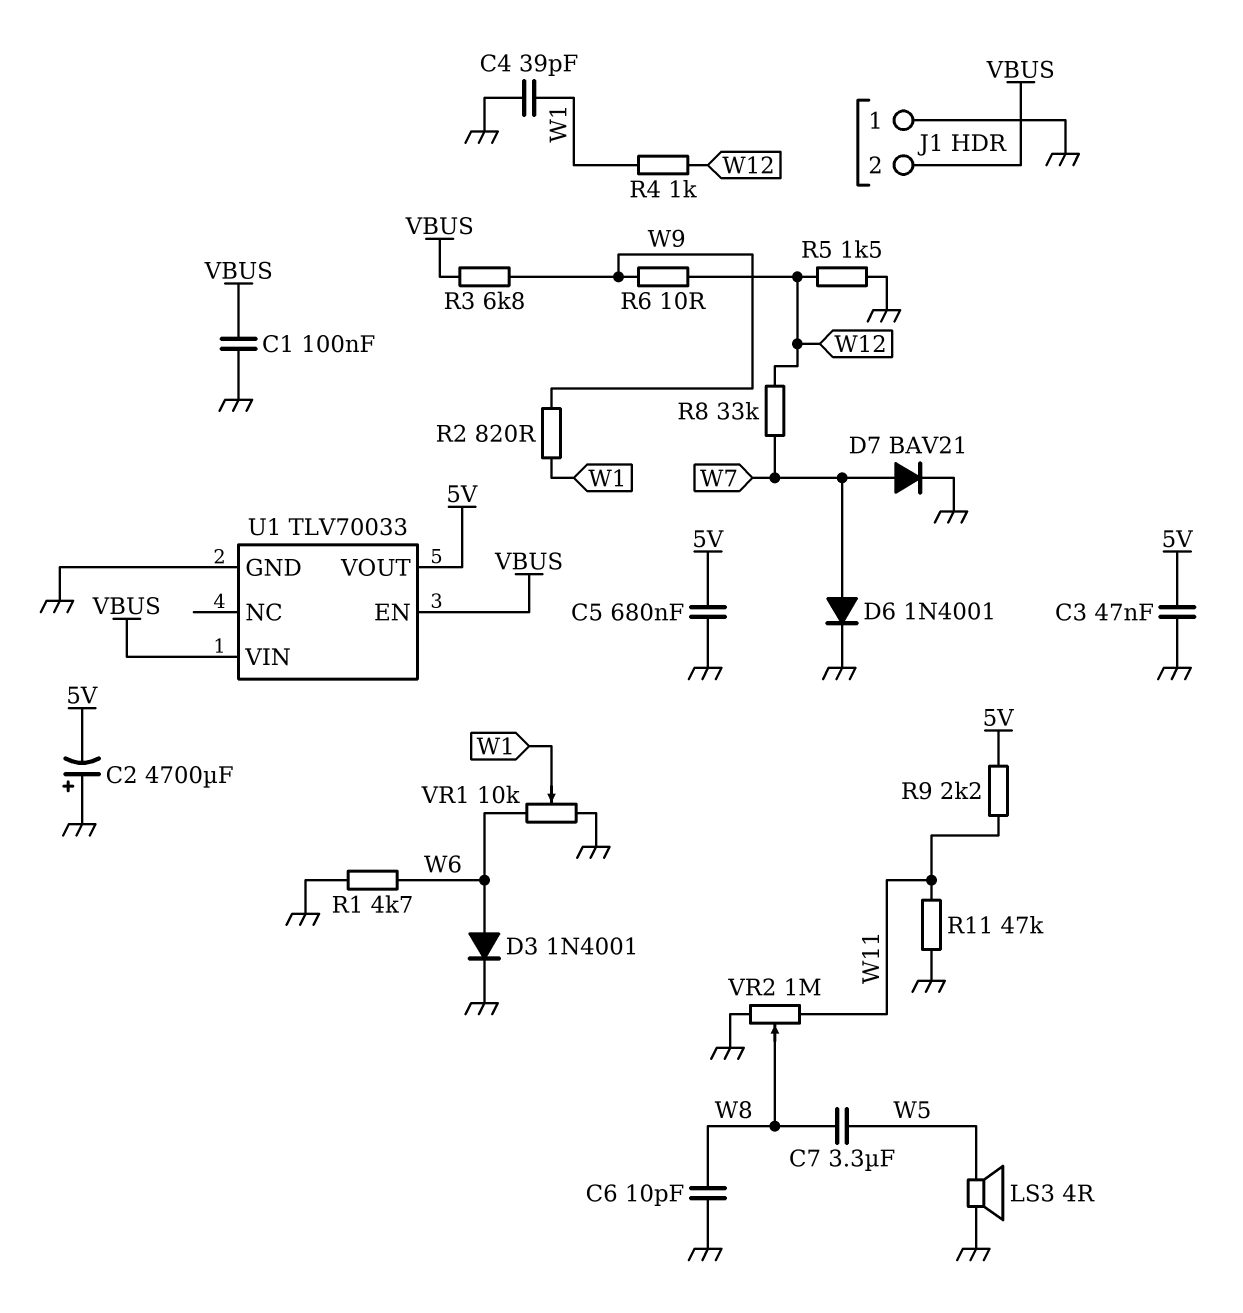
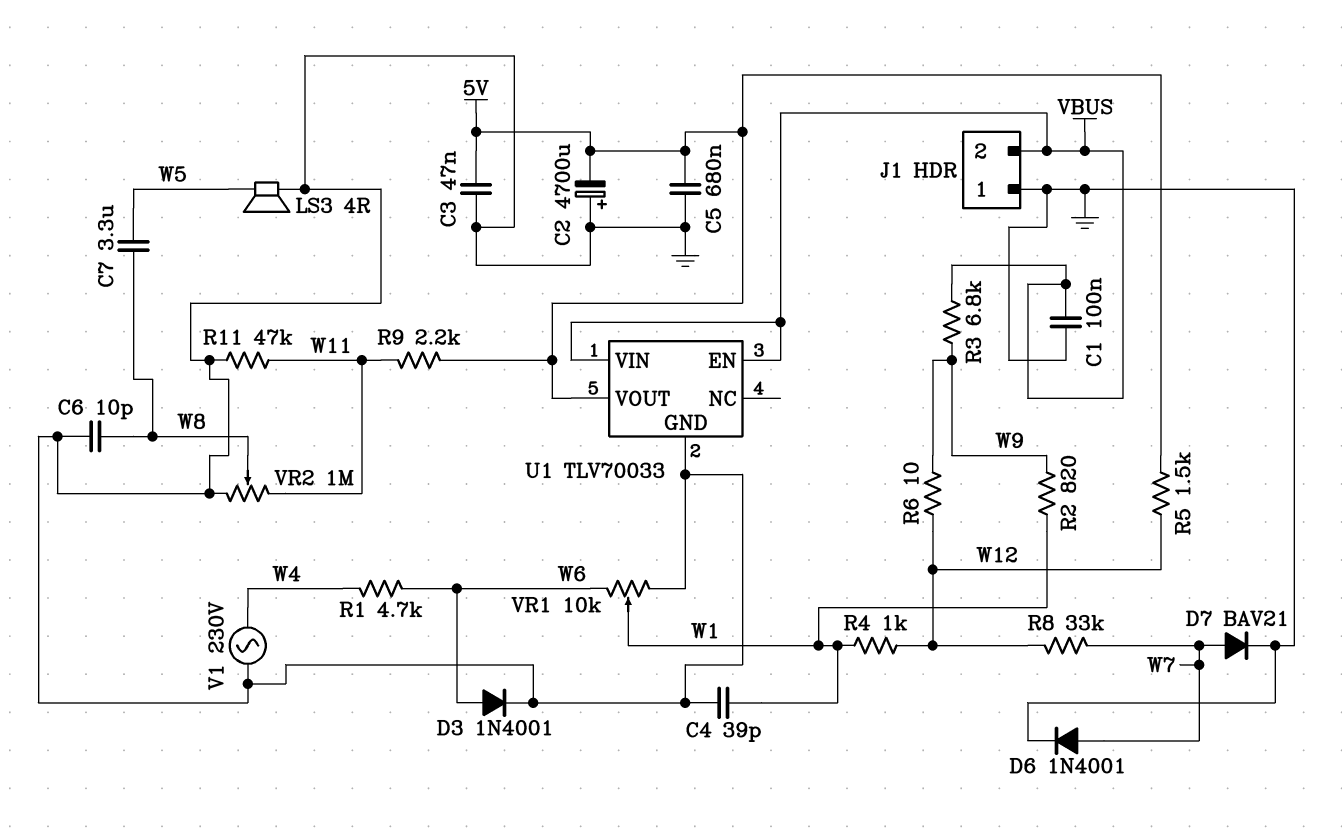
R1: 4.7k (GND, W6) -> 4.7k (W4, W6)
R5: 1.5k (GND, W12) -> 1.5k (5V, W12)
V1: none -> AC 230V (GND, W4)

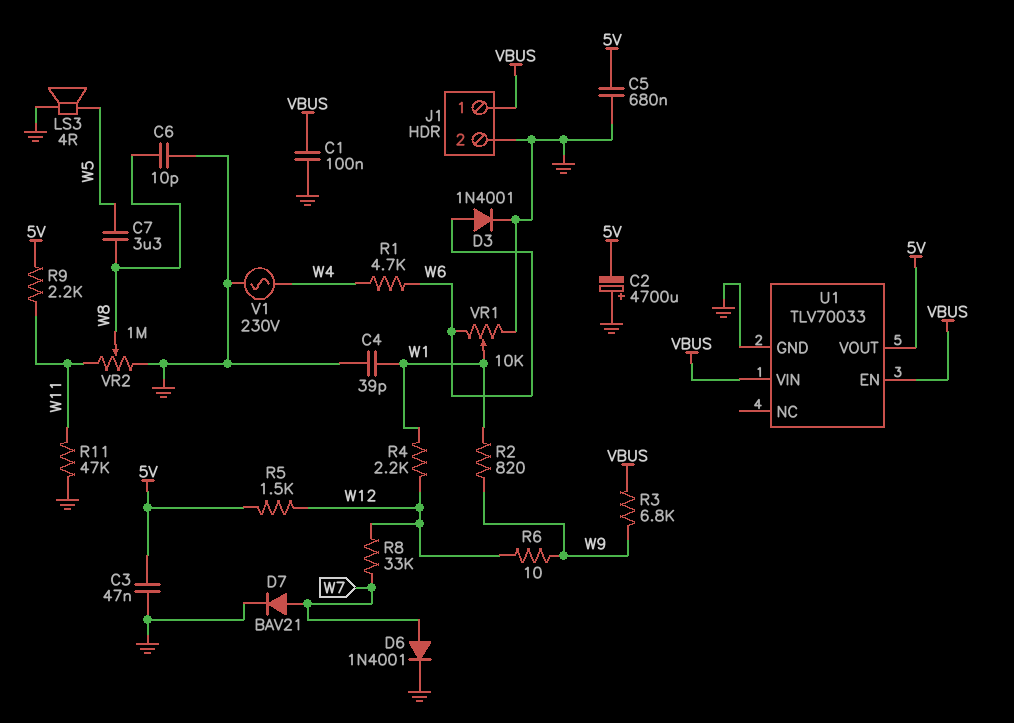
J1 pin 1: GND -> VBUS
J1 pin 2: VBUS -> GND
R4: 1k (W1, W12) -> 2.2k (W1, W12)

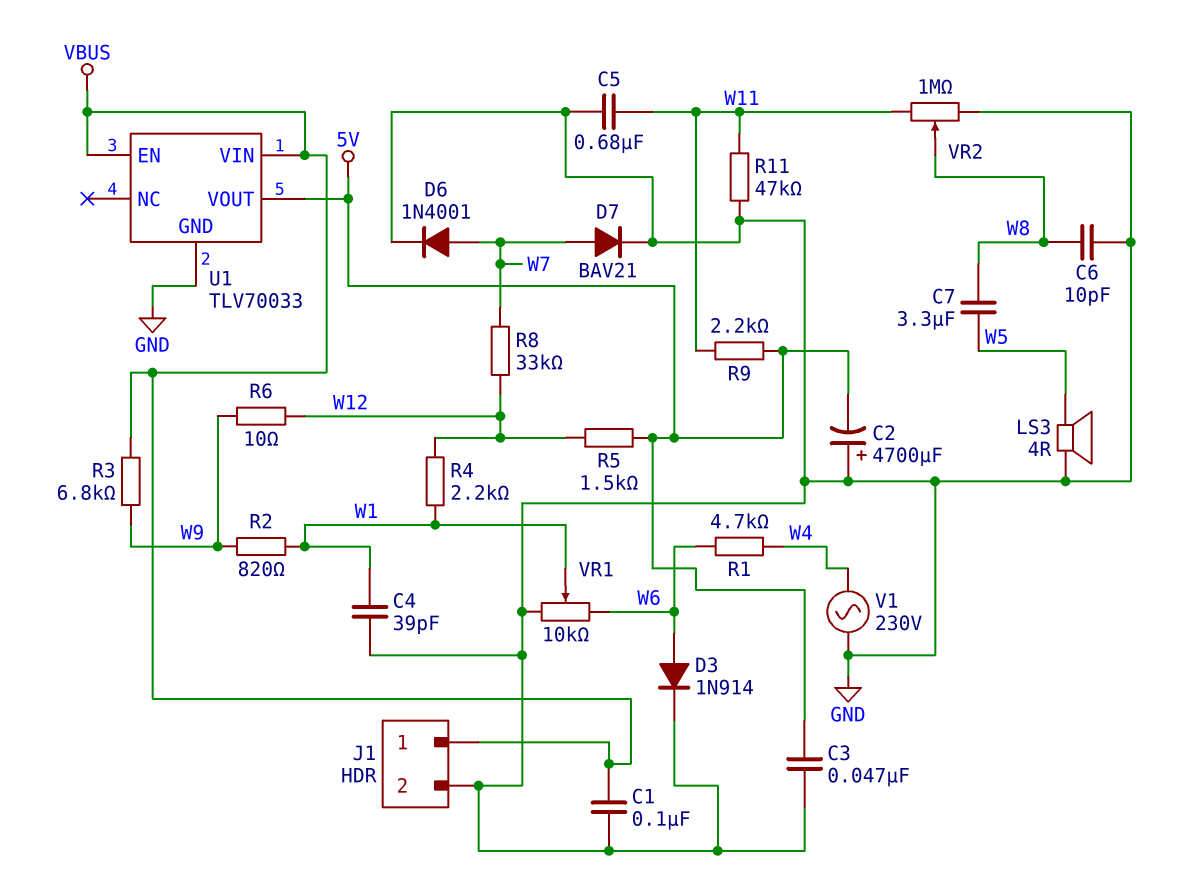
C5: 680nF (5V, GND) -> 680nF (GND, W11)
D3: diode 1N4001 (A W6, K GND) -> diode 1N914 (A W6, K GND)

